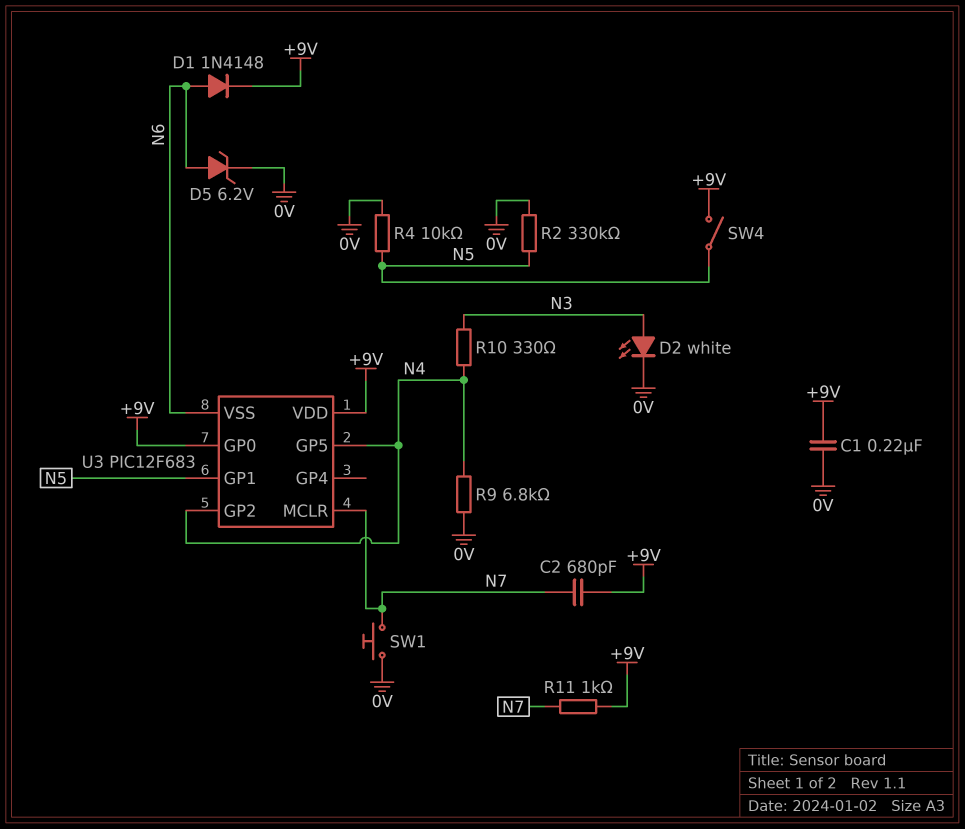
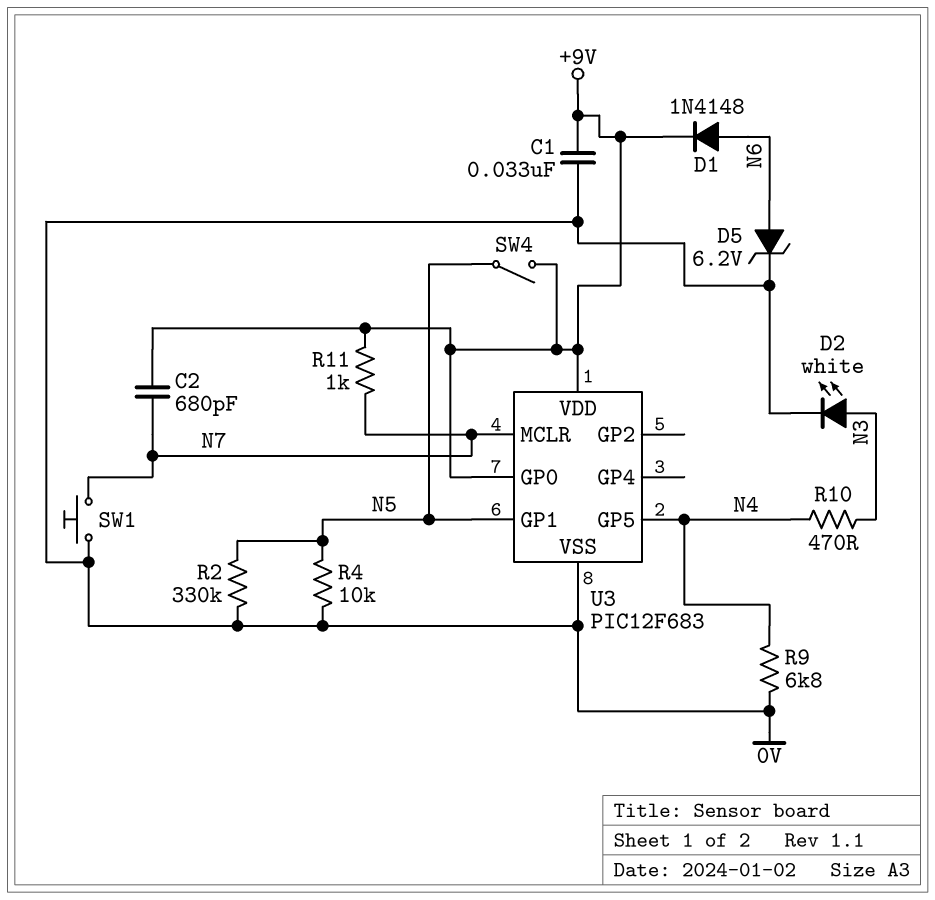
C1: 220nF (+9V, 0V) -> 33nF (+9V, 0V)
R10: 330 (N3, N4) -> 470 (N3, N4)
U3 pin GP2: N4 -> none
U3 pin VSS: N6 -> 0V

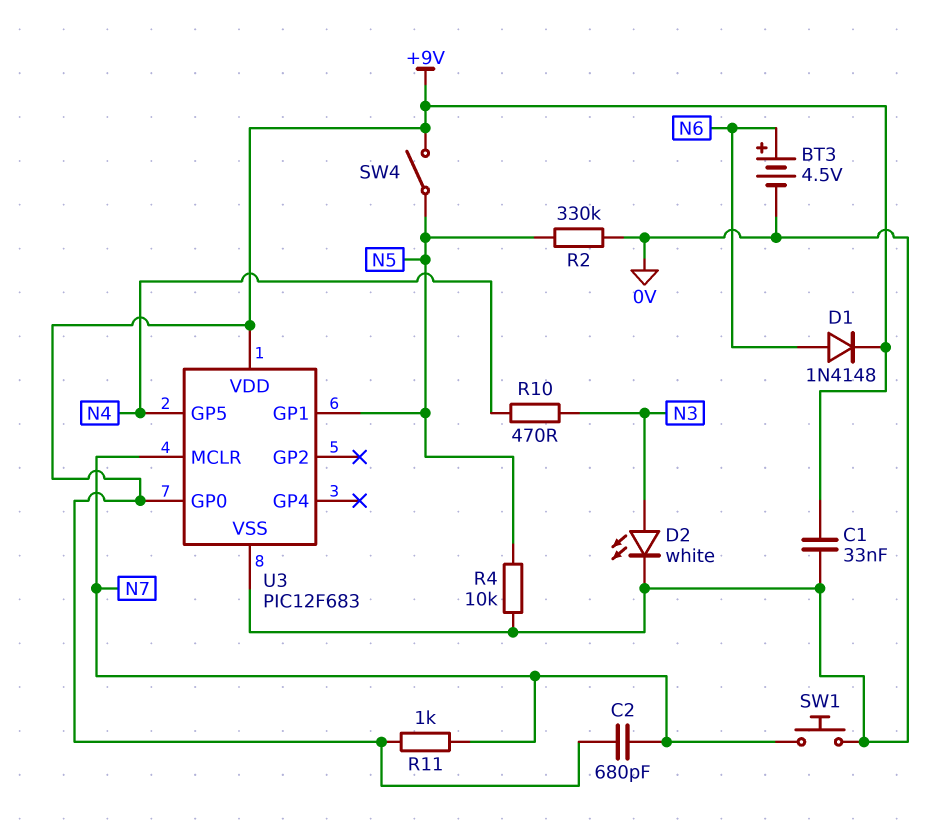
BT3: none -> 4.5V (plus N6, minus 0V)
D5: zener 6.2V (A N6, K 0V) -> none
R9: 6.8k (0V, N4) -> none

